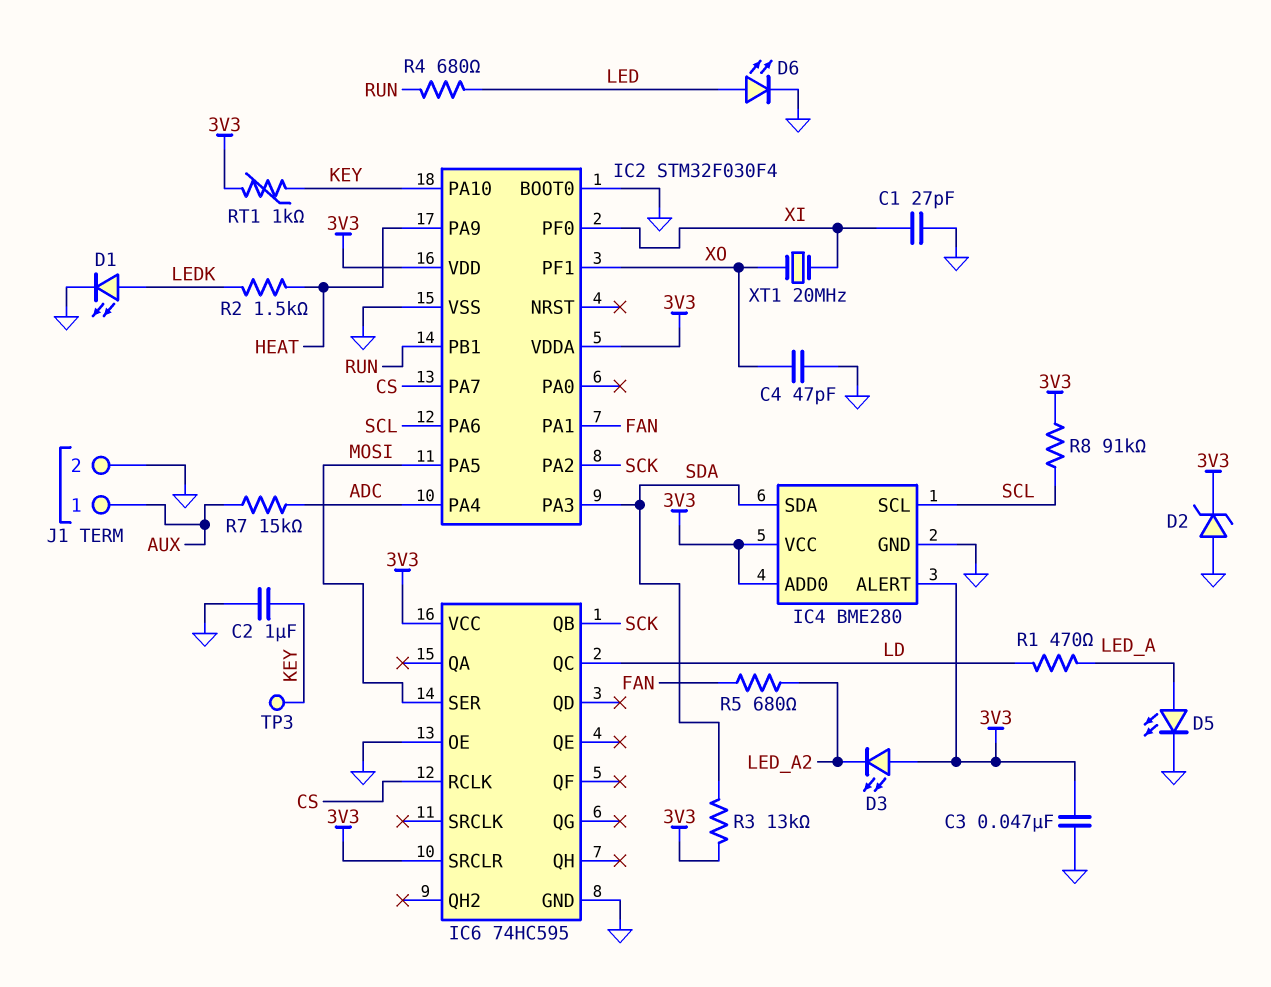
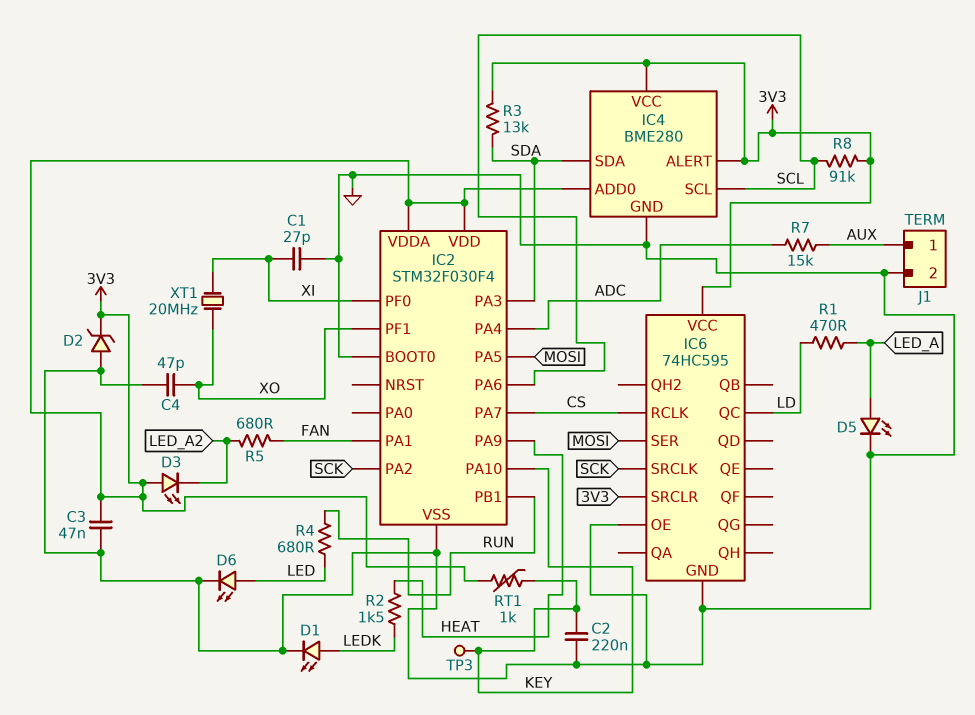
C2: 1uF (GND, KEY) -> 220nF (GND, KEY)
IC6 pin QB: SCK -> none
IC6 pin SRCLK: none -> SCK

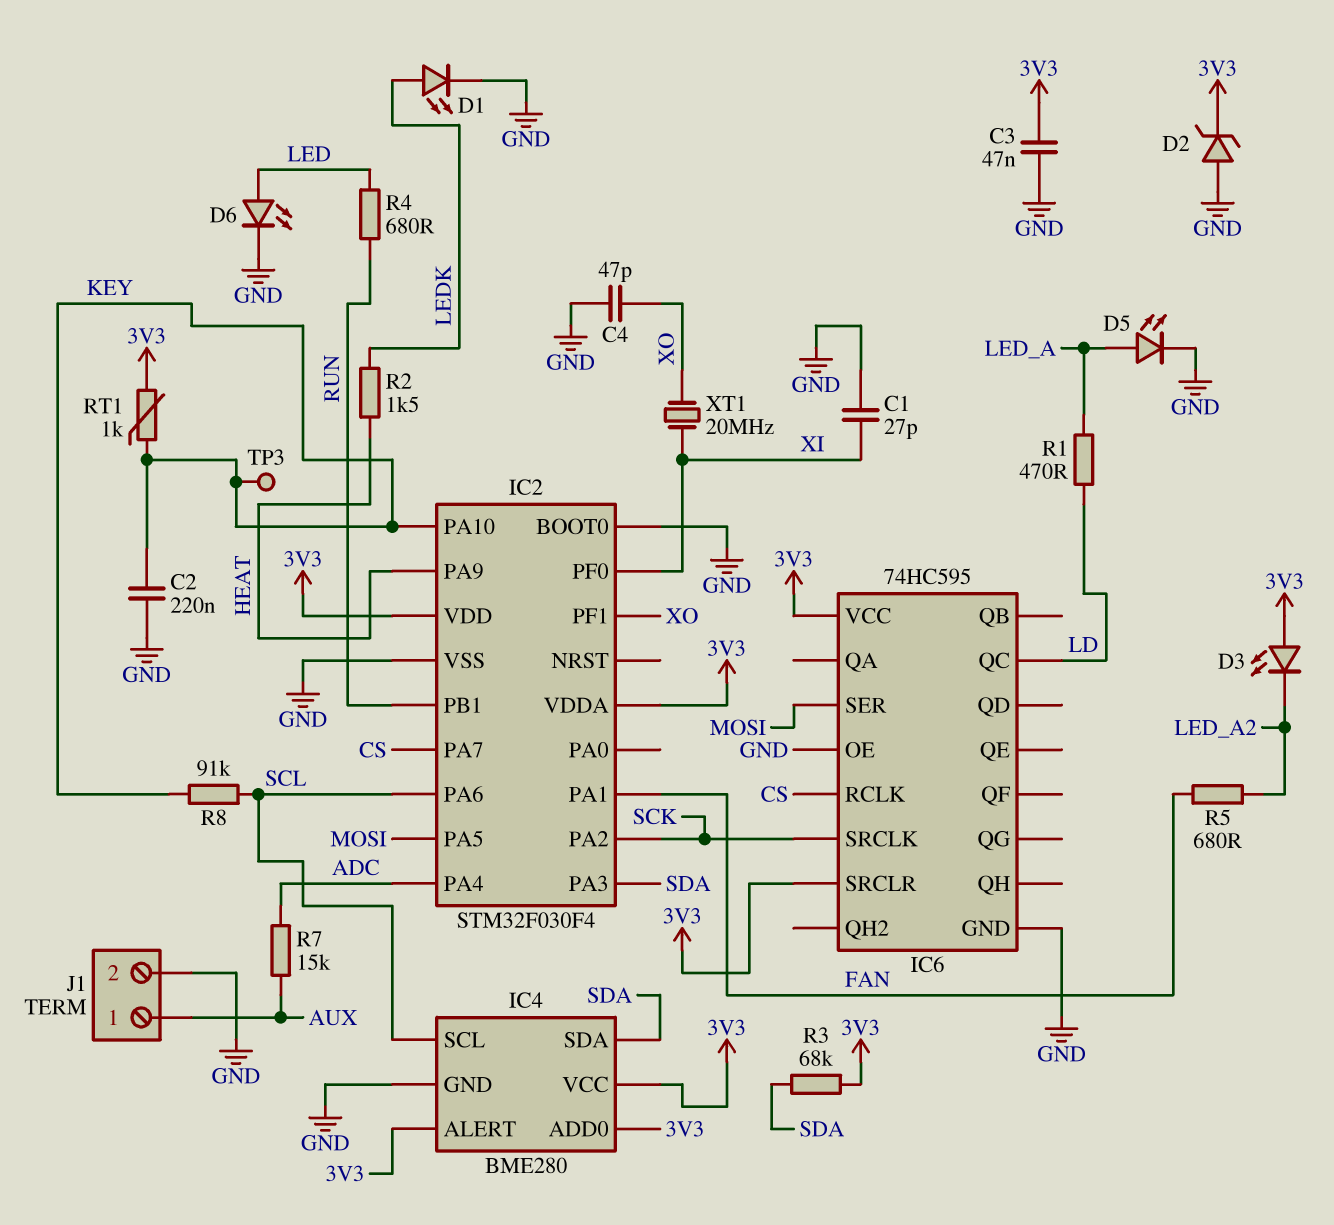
R3: 13k (3V3, SDA) -> 68k (3V3, SDA)
R8: 91k (3V3, SCL) -> 91k (KEY, SCL)

